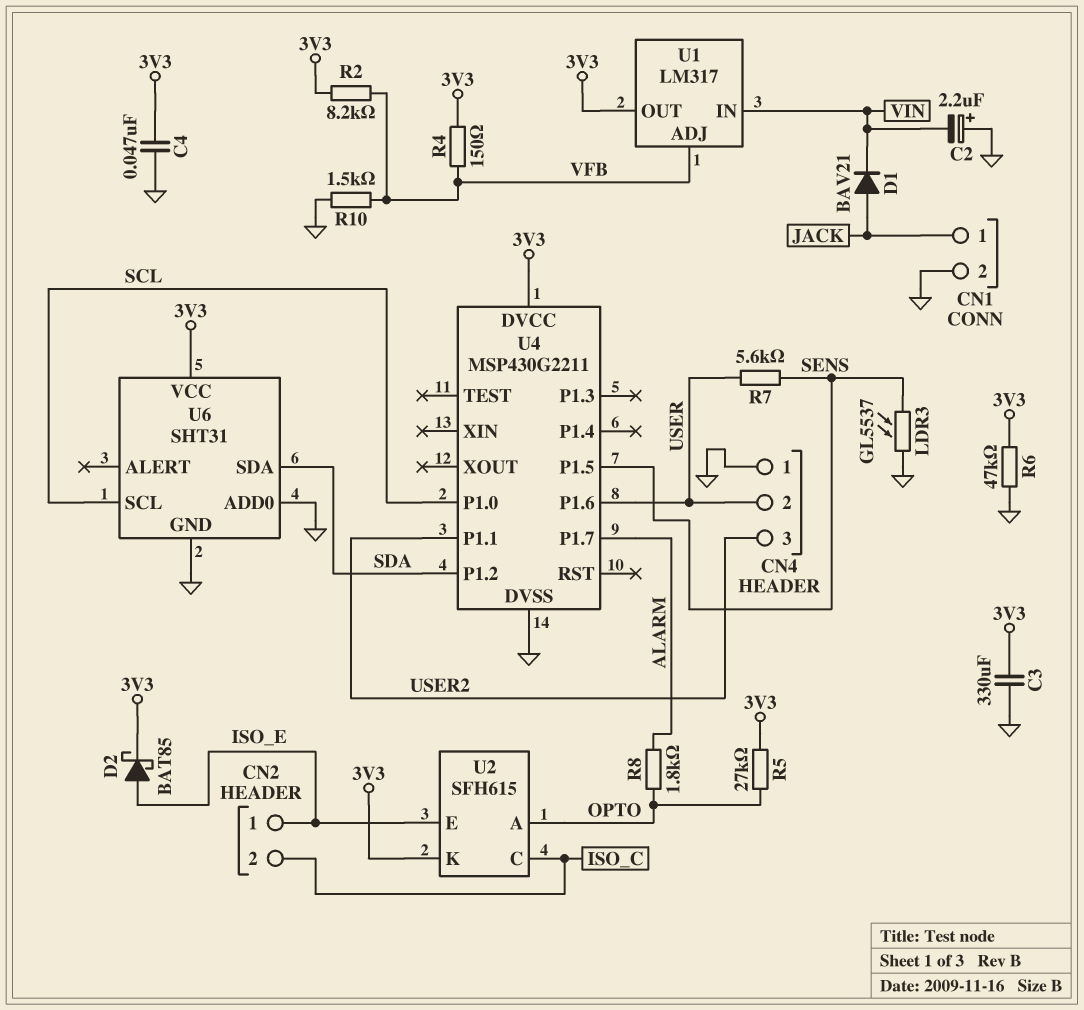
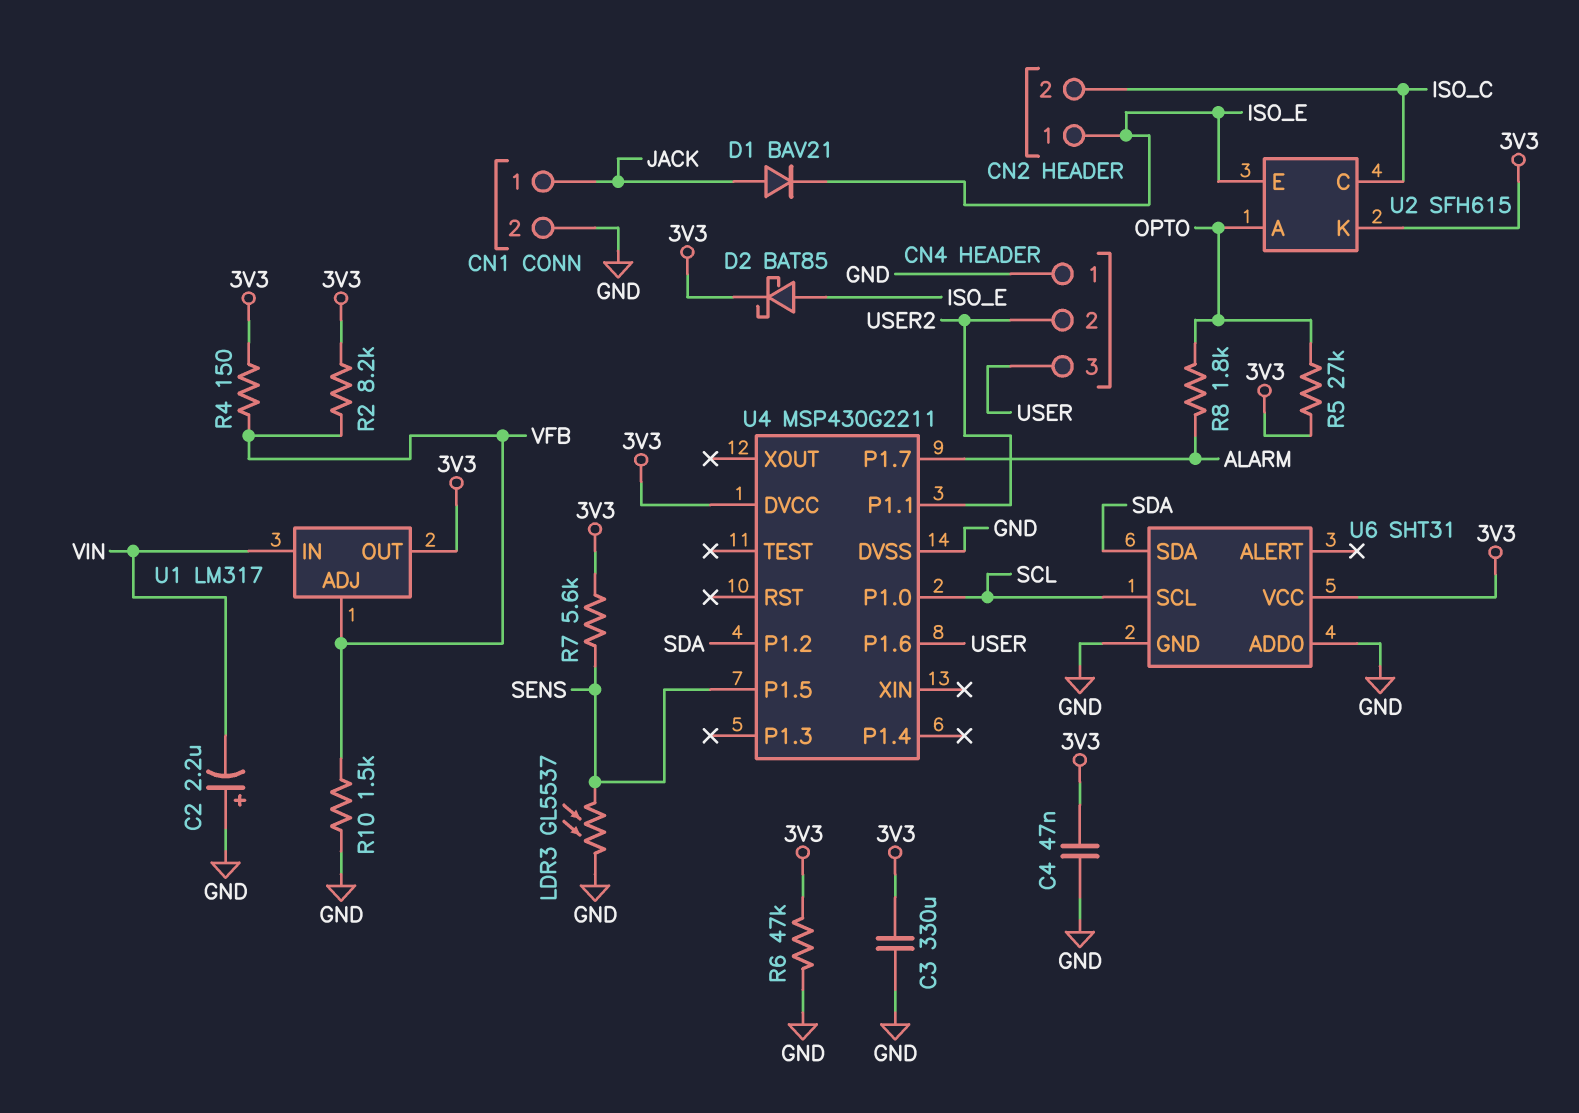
CN4 pin 2: USER -> USER2
CN4 pin 3: USER2 -> USER
D1: diode BAV21 (A JACK, K VIN) -> diode BAV21 (A JACK, K ISO_E)
R7: 5.6k (SENS, USER) -> 5.6k (3V3, SENS)

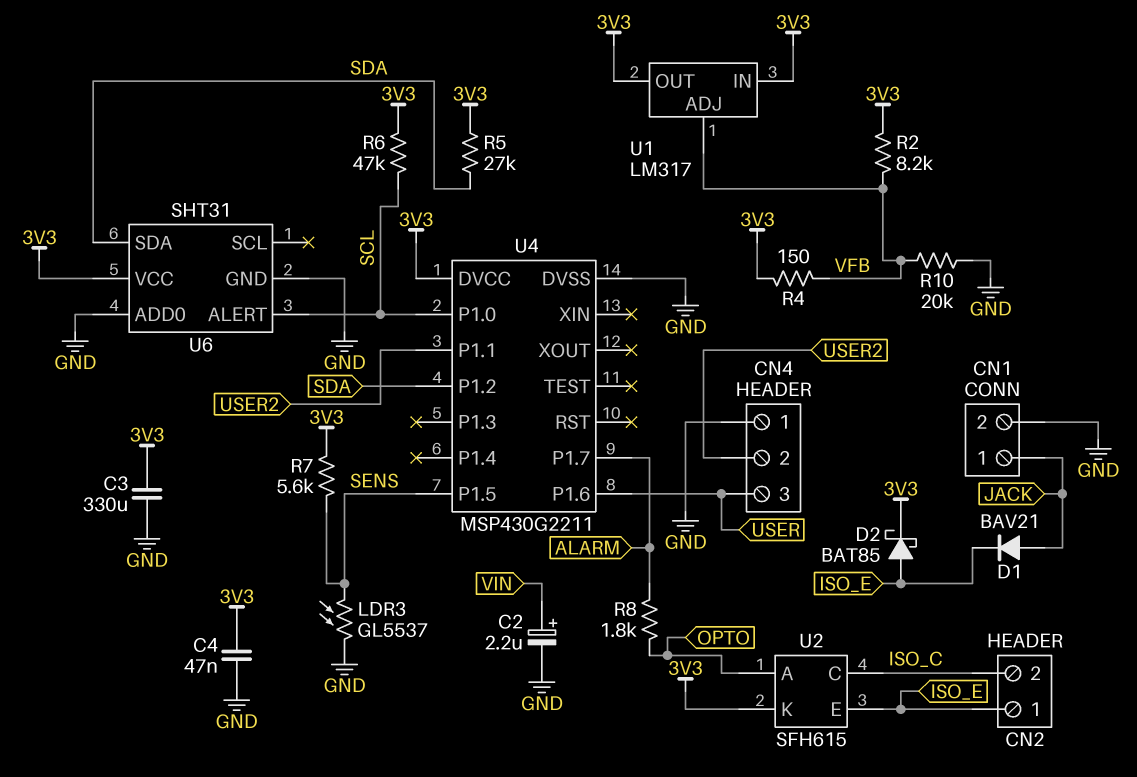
C2: 2.2uF (plus GND, minus VIN) -> 2.2uF (plus VIN, minus GND)
R5: 27k (3V3, OPTO) -> 27k (3V3, SDA)
R6: 47k (3V3, GND) -> 47k (3V3, SCL)
R10: 1.5k (GND, VFB) -> 20k (GND, VFB)
U1 pin IN: VIN -> 3V3
U6 pin ALERT: none -> SCL
U6 pin SCL: SCL -> none

